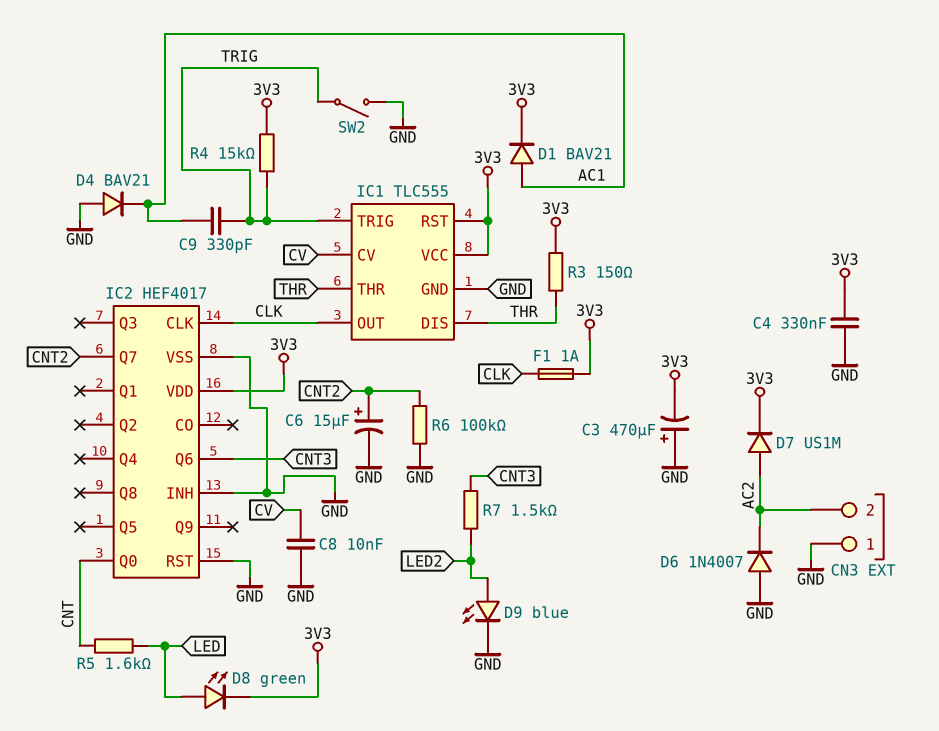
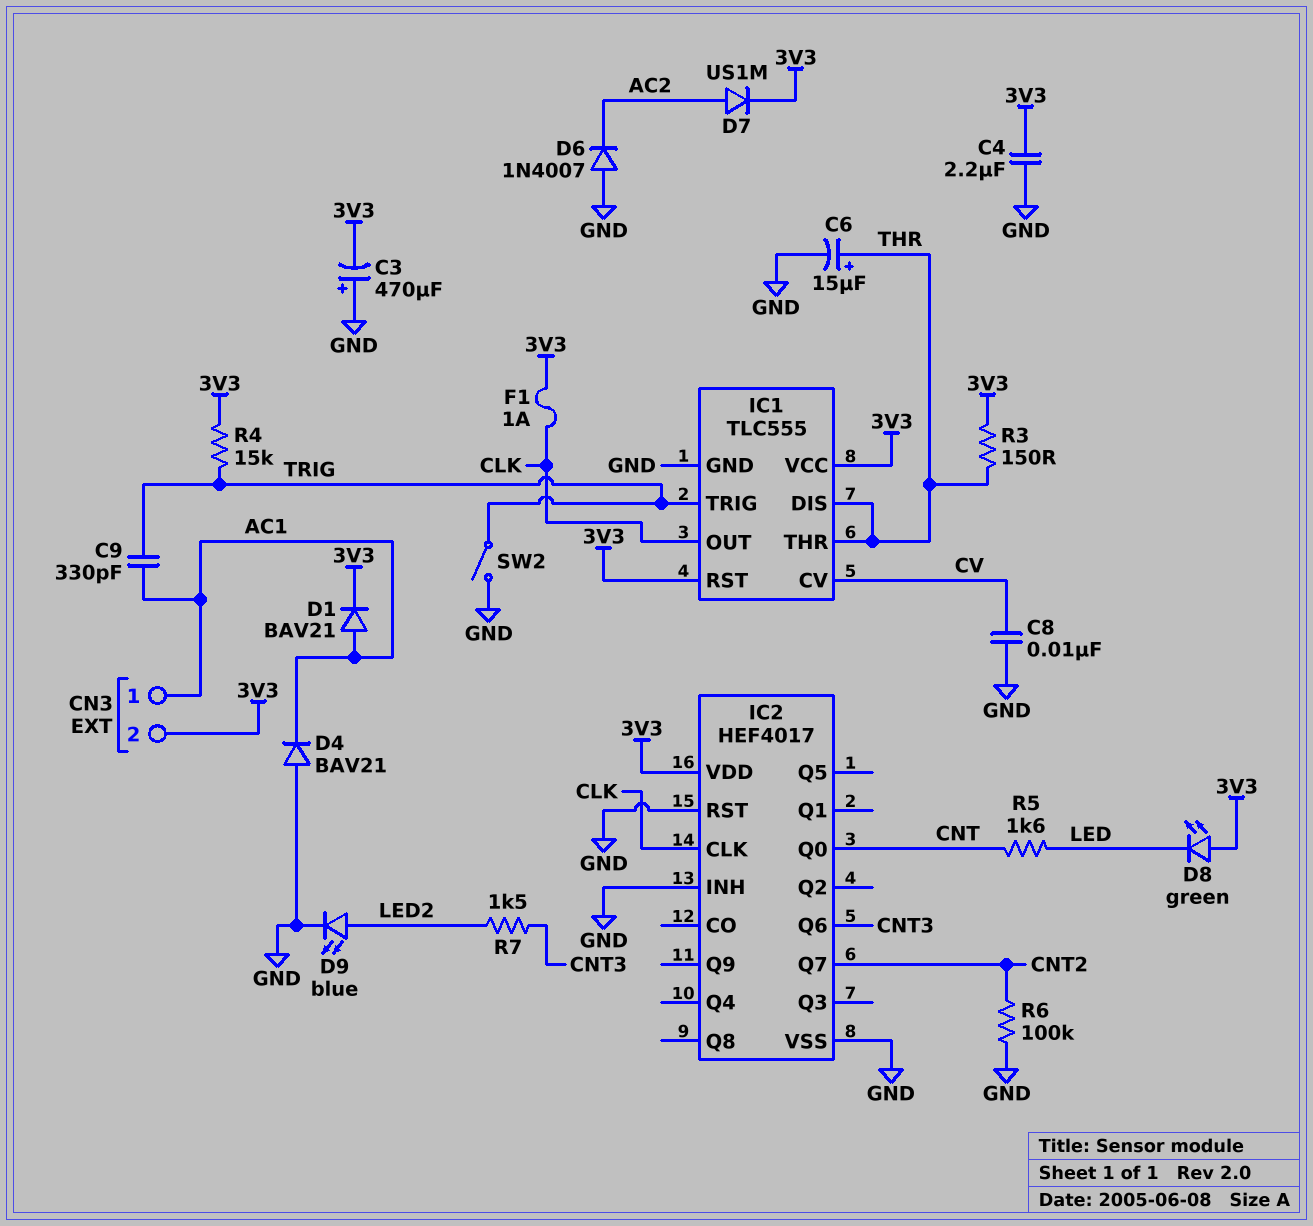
C4: 330nF (3V3, GND) -> 2.2uF (3V3, GND)
C6: 15uF (plus CNT2, minus GND) -> 15uF (plus THR, minus GND)
CN3 pin 1: GND -> AC1
CN3 pin 2: AC2 -> 3V3
D8: LED green (A LED, K 3V3) -> LED green (A 3V3, K LED)

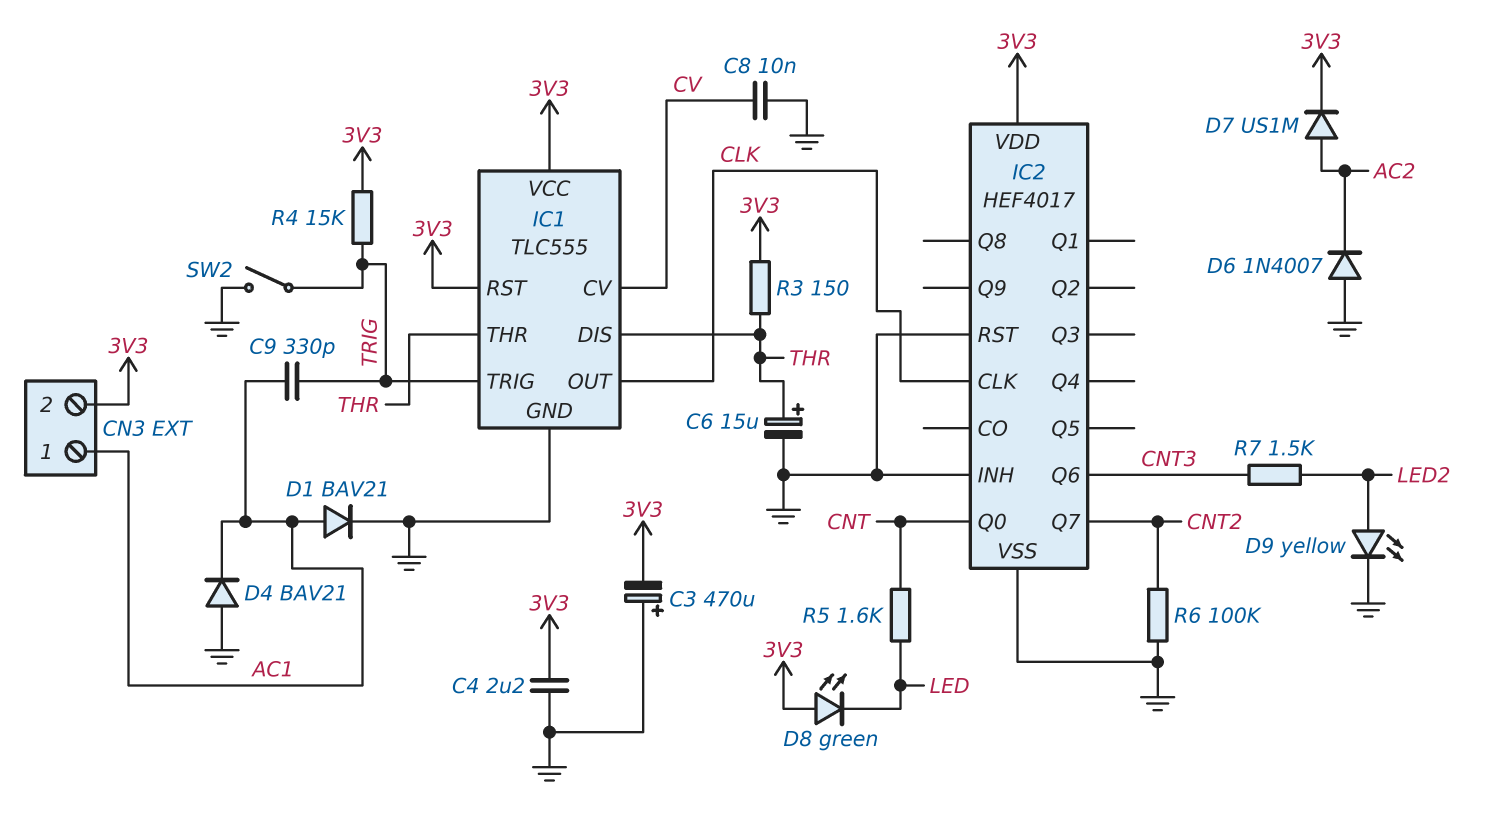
D1: diode BAV21 (A AC1, K 3V3) -> diode BAV21 (A AC1, K GND)
D9: LED blue (A LED2, K GND) -> LED yellow (A LED2, K GND)
F1: 1A (3V3, CLK) -> none

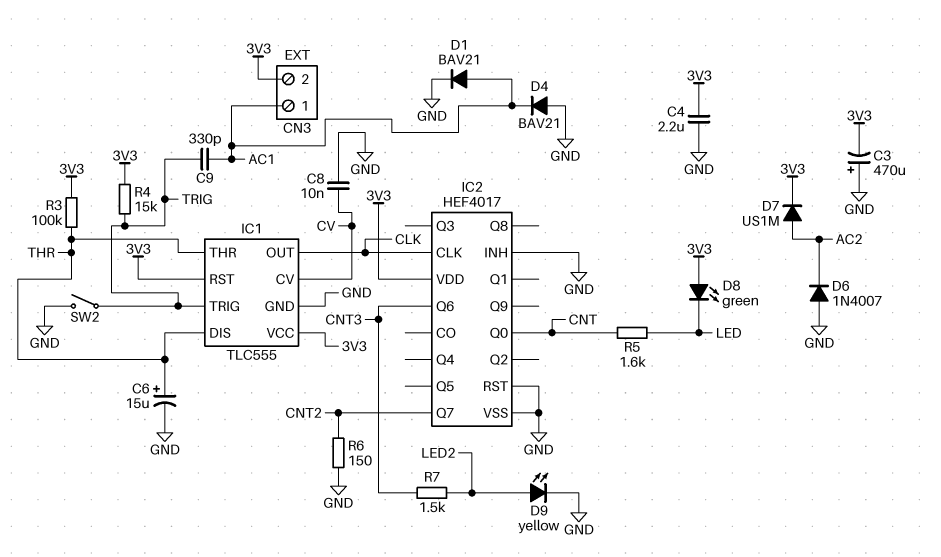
R3: 150 (3V3, THR) -> 100k (3V3, THR)
R6: 100k (CNT2, GND) -> 150 (CNT2, GND)

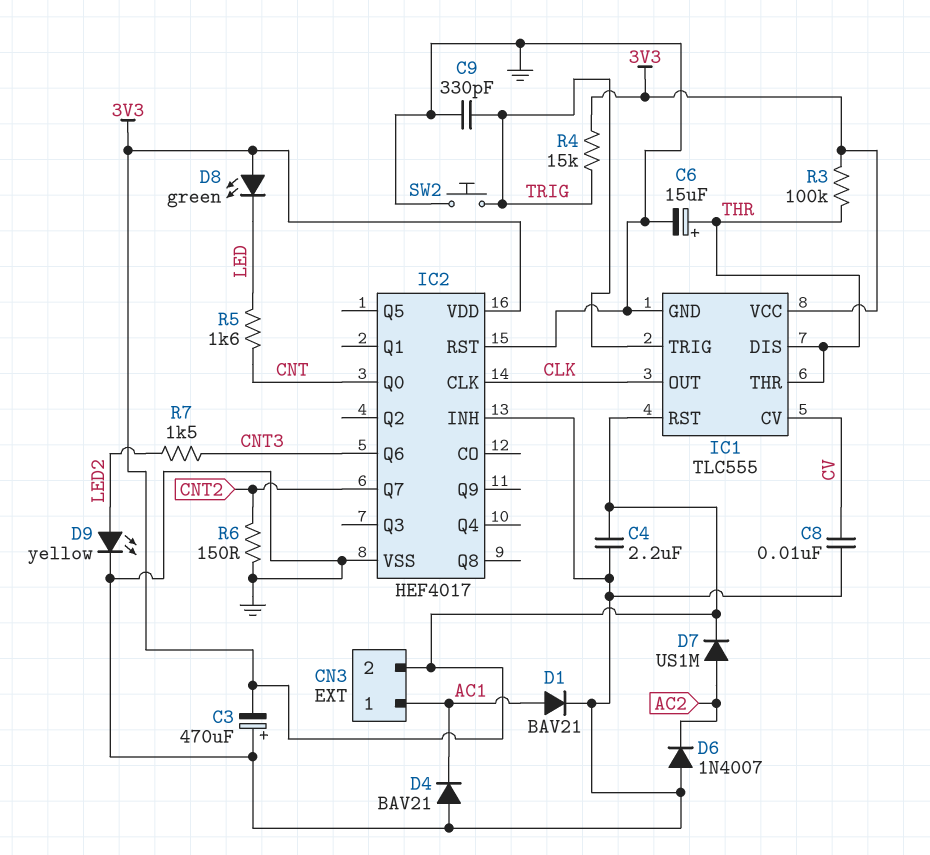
C9: 330pF (AC1, TRIG) -> 330pF (GND, TRIG)
SW2: switch (GND, TRIG) -> button (GND, TRIG)

